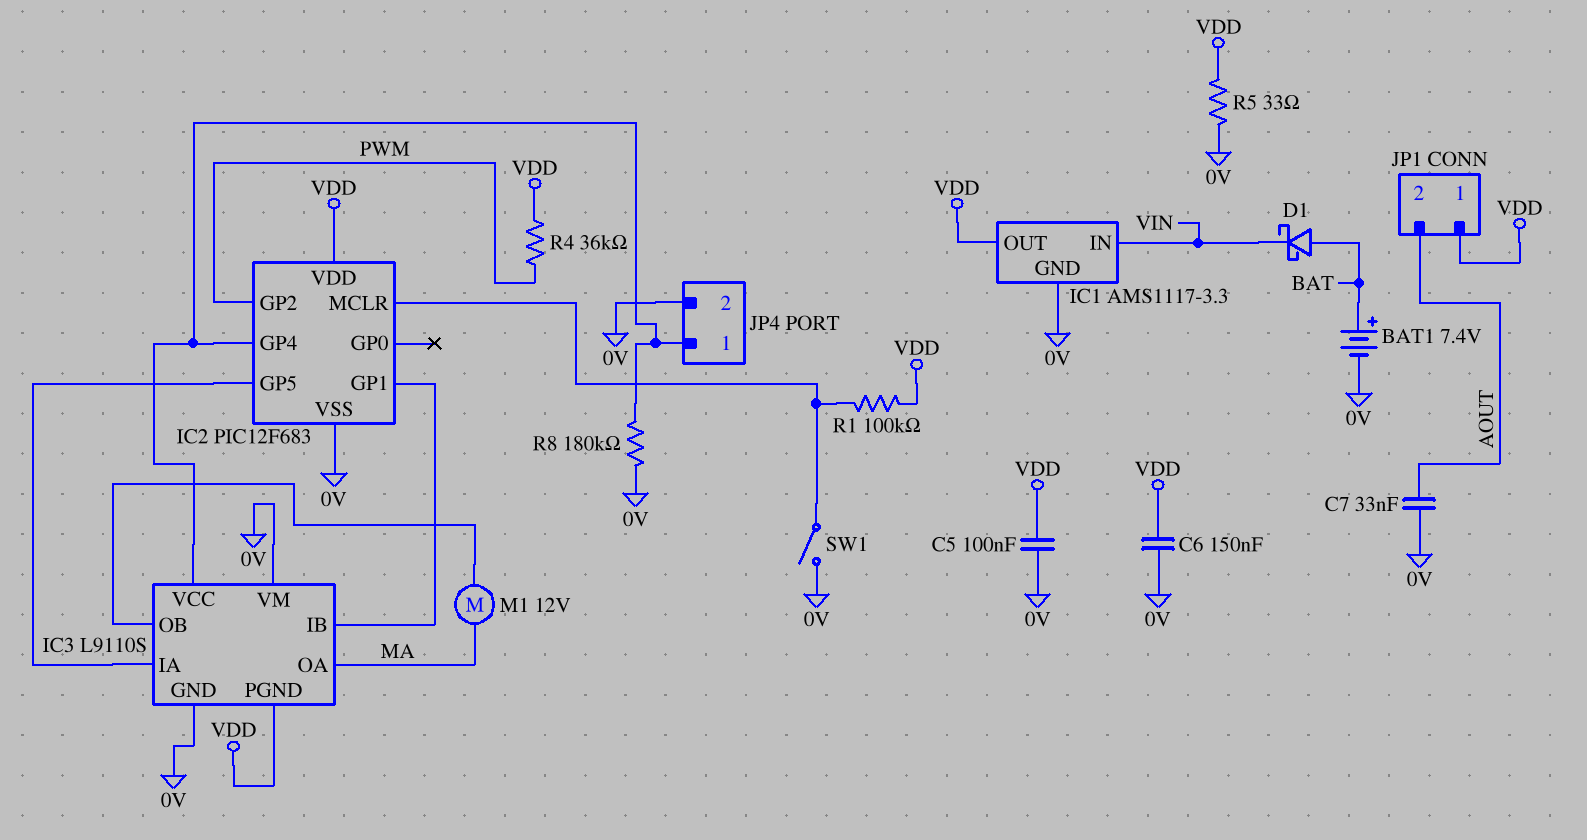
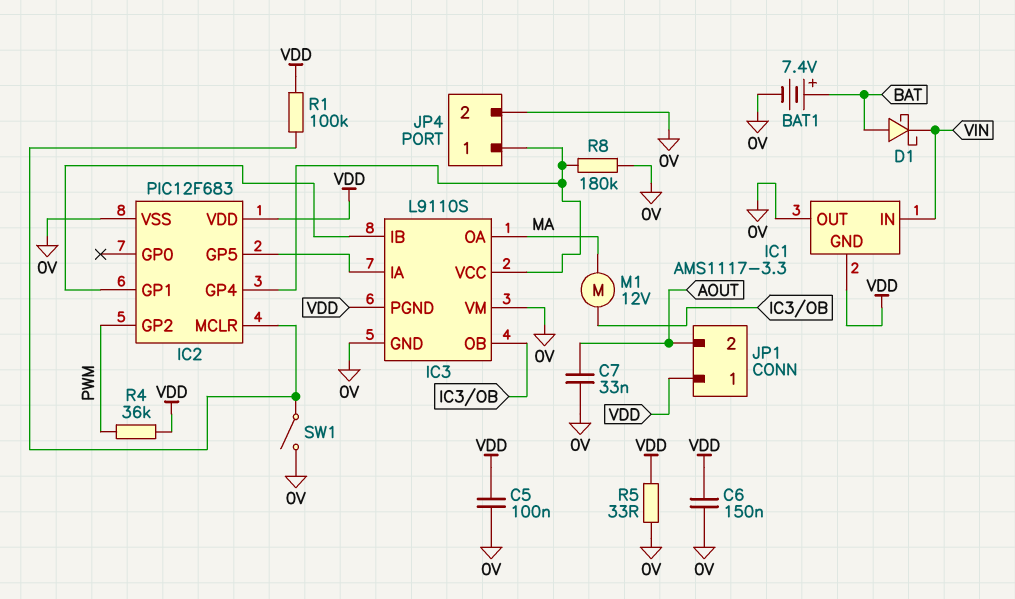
IC1 pin GND: 0V -> VDD
IC1 pin OUT: VDD -> 0V

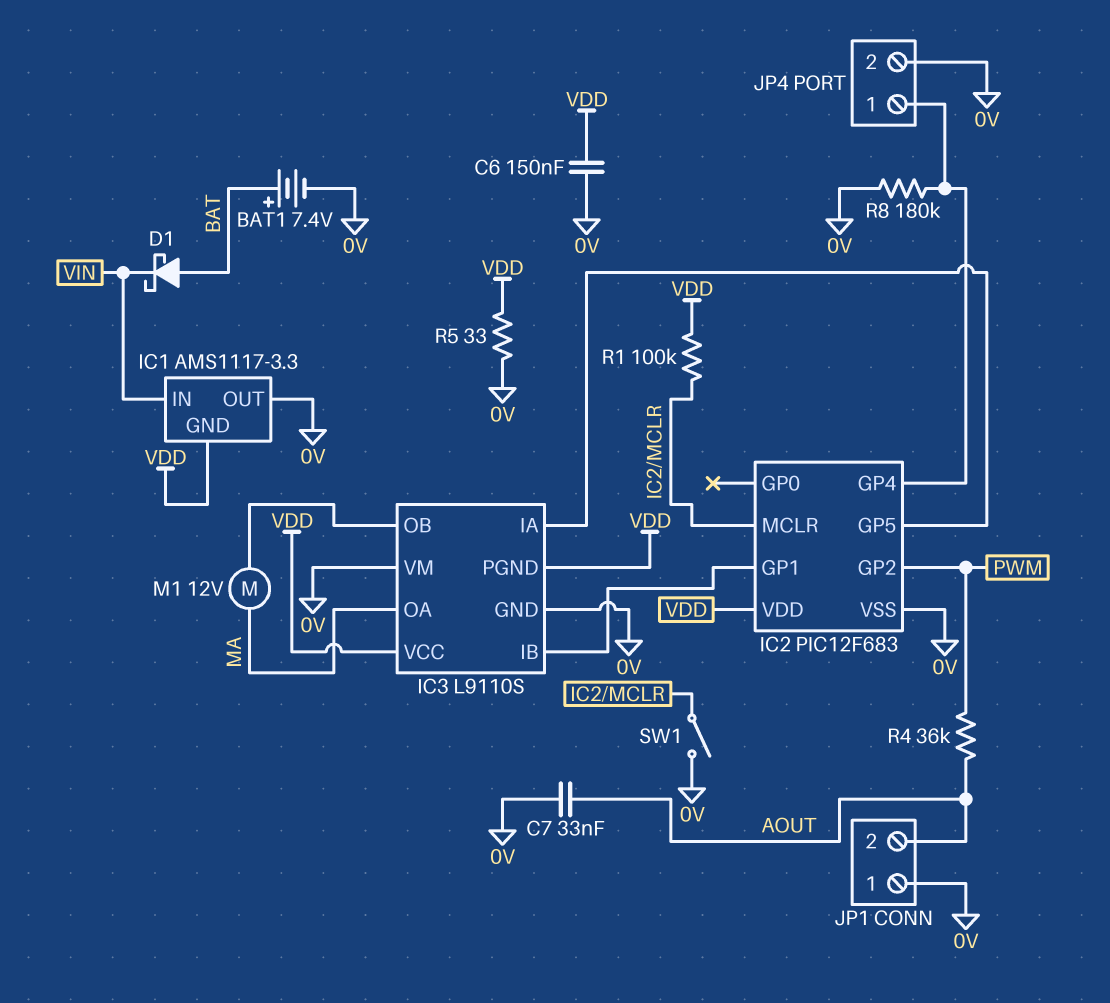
C5: 100nF (0V, VDD) -> none
IC3 pin VCC: IC2/GP4 -> VDD
JP1 pin 1: VDD -> 0V
R4: 36k (PWM, VDD) -> 36k (AOUT, PWM)

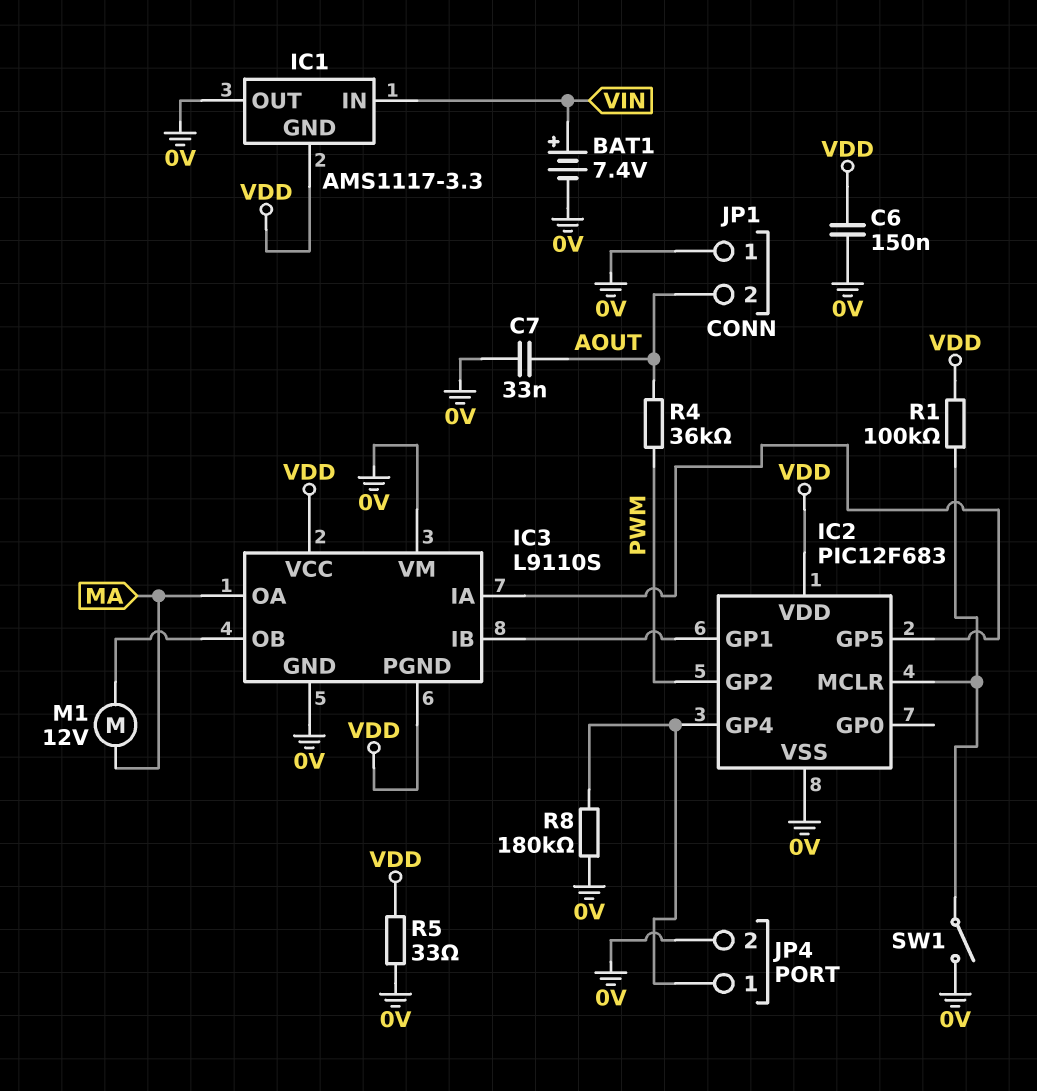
BAT1: 7.4V (plus BAT, minus 0V) -> 7.4V (plus VIN, minus 0V)
D1: schottky (A BAT, K VIN) -> none

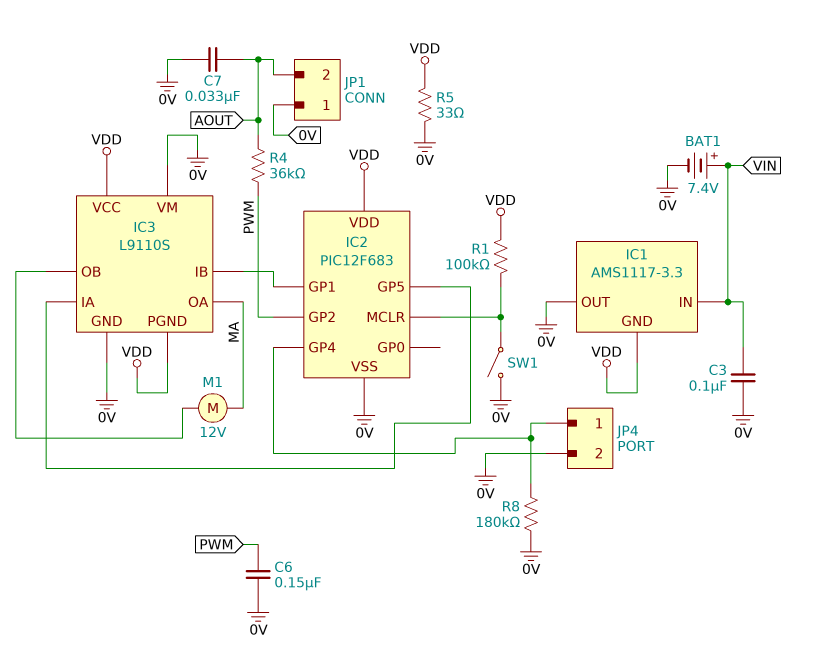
C3: none -> 100nF (0V, VIN)
C6: 150nF (0V, VDD) -> 150nF (0V, PWM)

